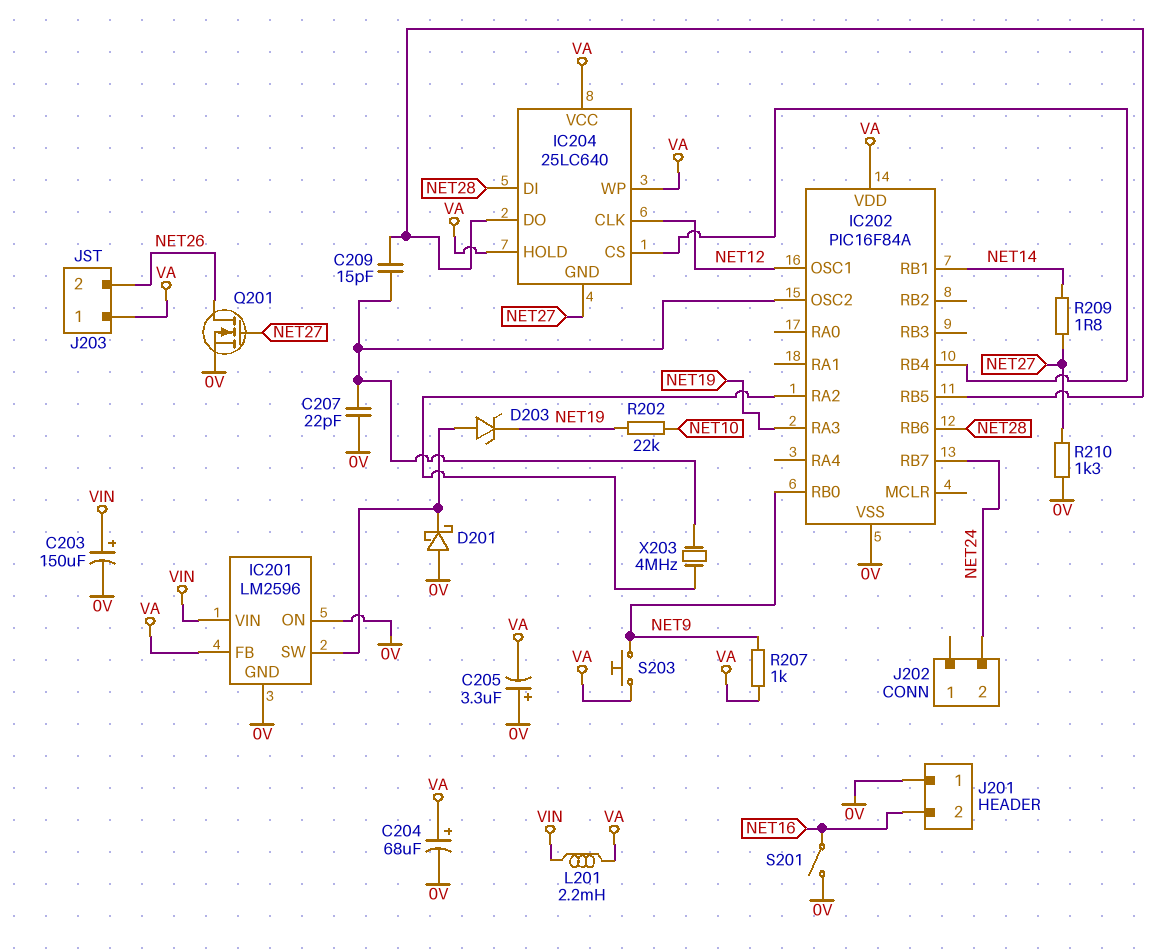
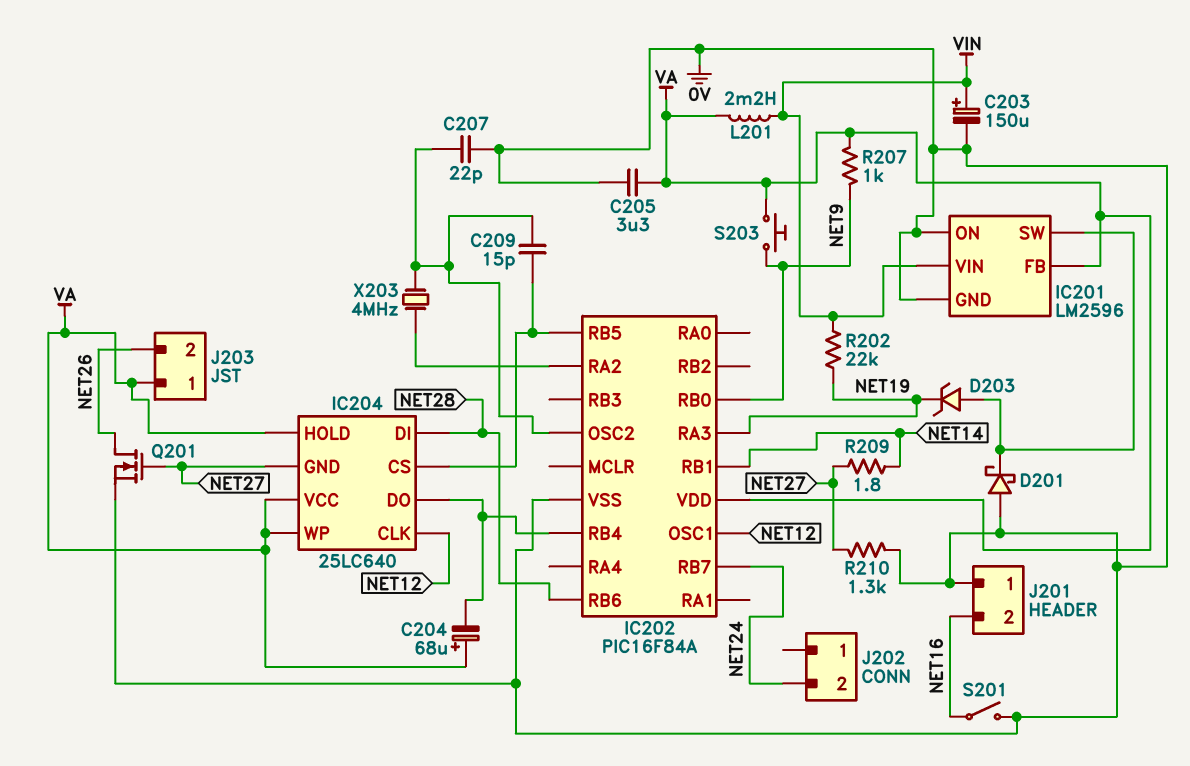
C204: 68uF (plus VA, minus 0V) -> 68uF (plus VA, minus IC202/RB4)
C205: 3.3uF (plus 0V, minus VA) -> 3.3uF (0V, VA)
IC204 pin CS: IC202/RB4 -> IC202/RB5
IC204 pin DO: IC202/RB5 -> IC202/RB4
R202: 22k (NET10, NET19) -> 22k (NET19, VIN)

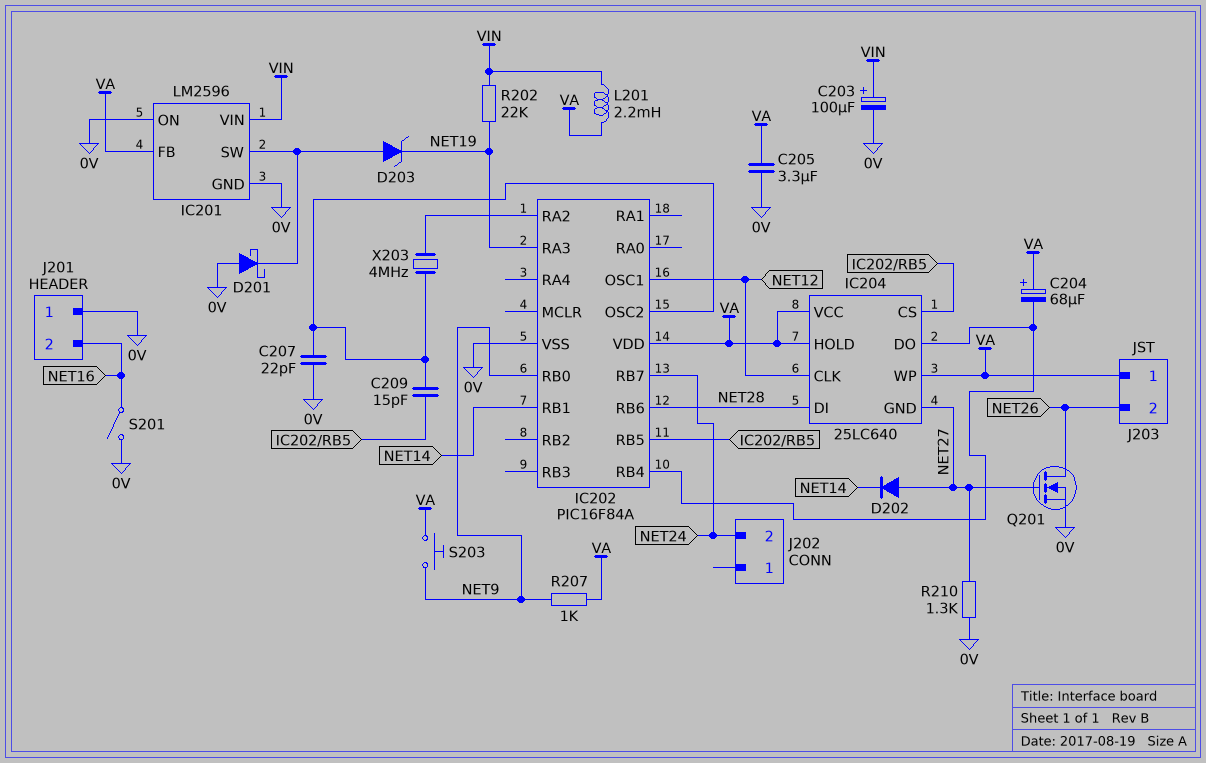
C203: 150uF (plus VIN, minus 0V) -> 100uF (plus VIN, minus 0V)
D202: none -> diode (A NET27, K NET14)
R209: 1.8 (NET14, NET27) -> none

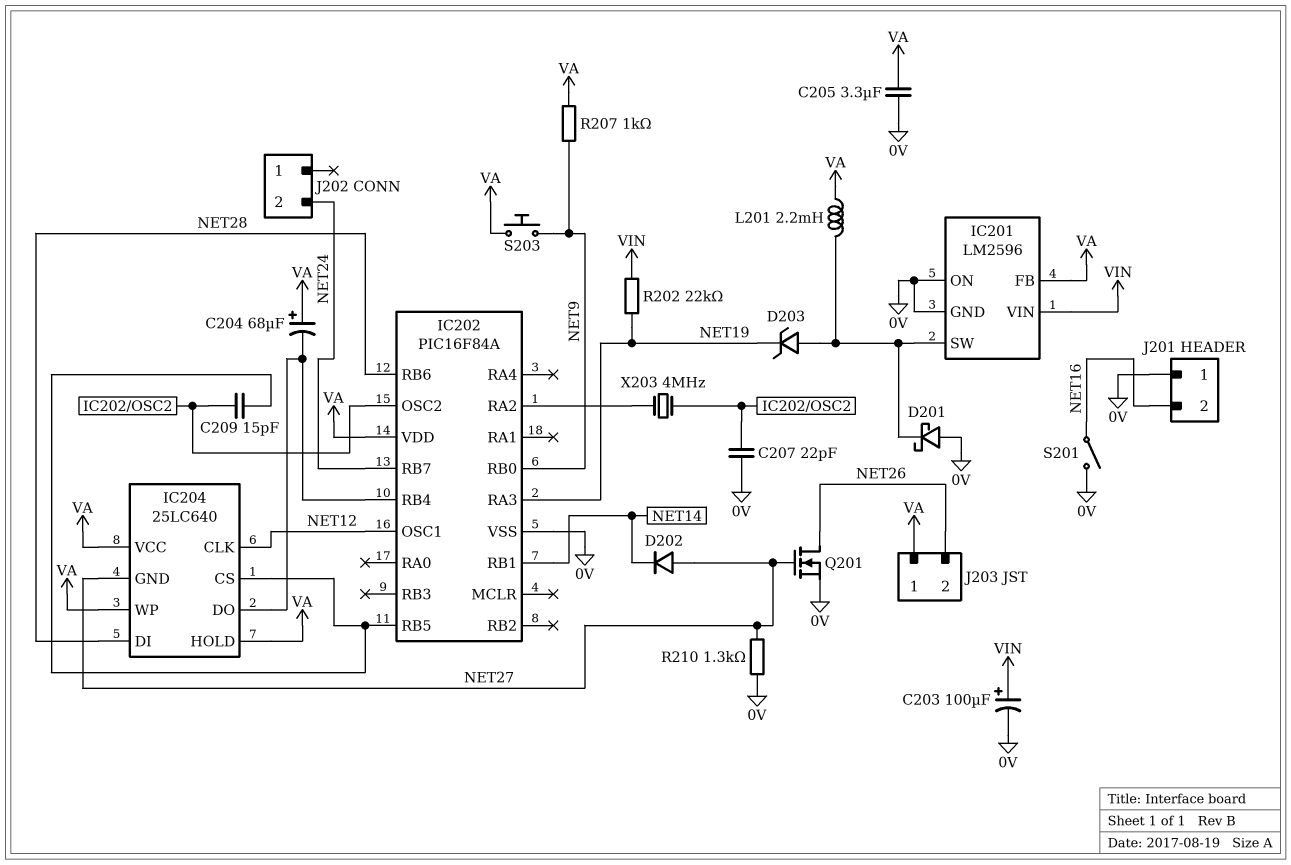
L201: 2.2mH (VA, VIN) -> 2.2mH (IC201/SW, VA)

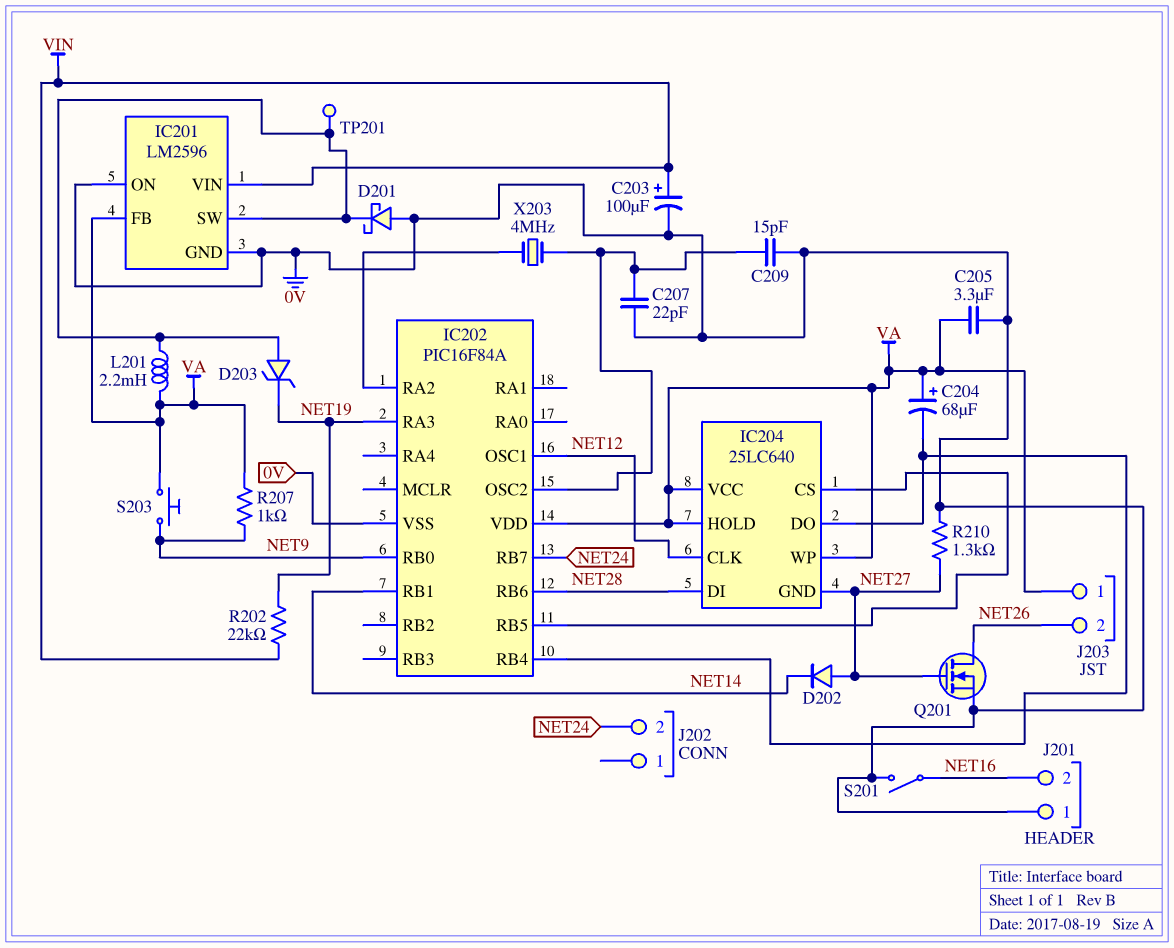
C209: 15pF (IC202/OSC2, IC202/RB5) -> 15pF (0V, IC202/OSC2)
TP201: none -> test point (IC201/SW)

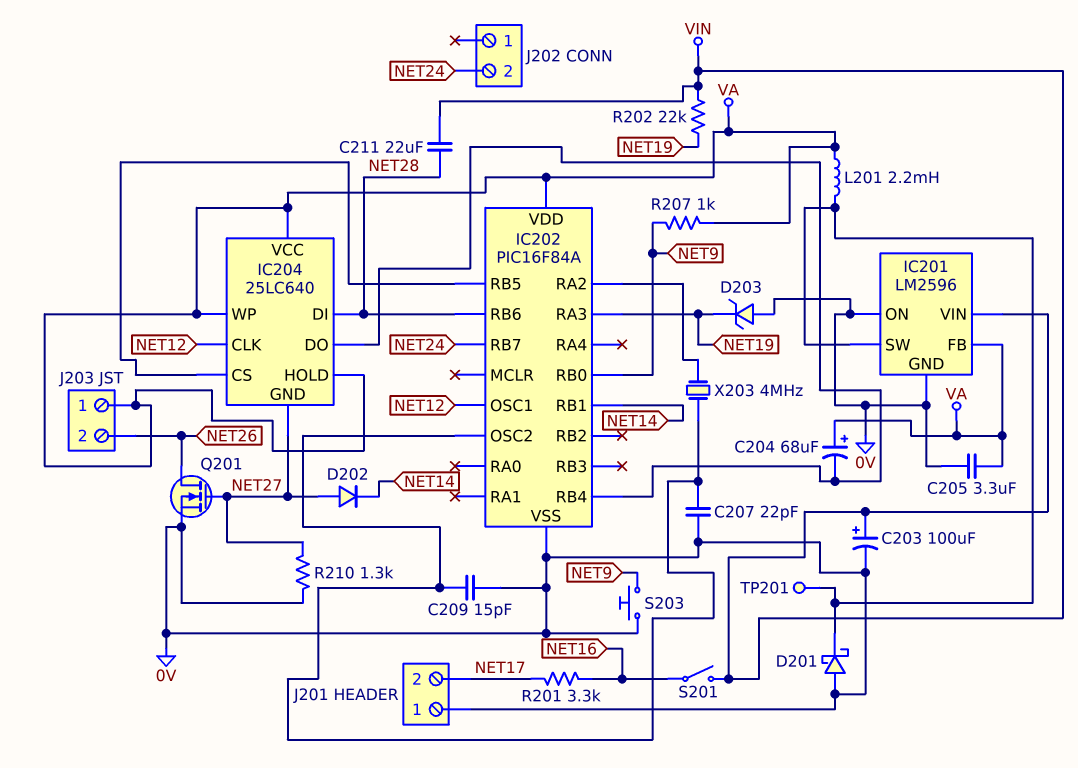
C211: none -> 22uF (NET28, VIN)
D203: zener (A IC201/SW, K NET19) -> zener (A 0V, K NET19)
J201 pin 2: NET16 -> NET17
R201: none -> 3.3k (NET16, NET17)
S201: switch (0V, NET16) -> switch (NET16, VIN)
S203: button (NET9, VA) -> button (0V, NET9)

